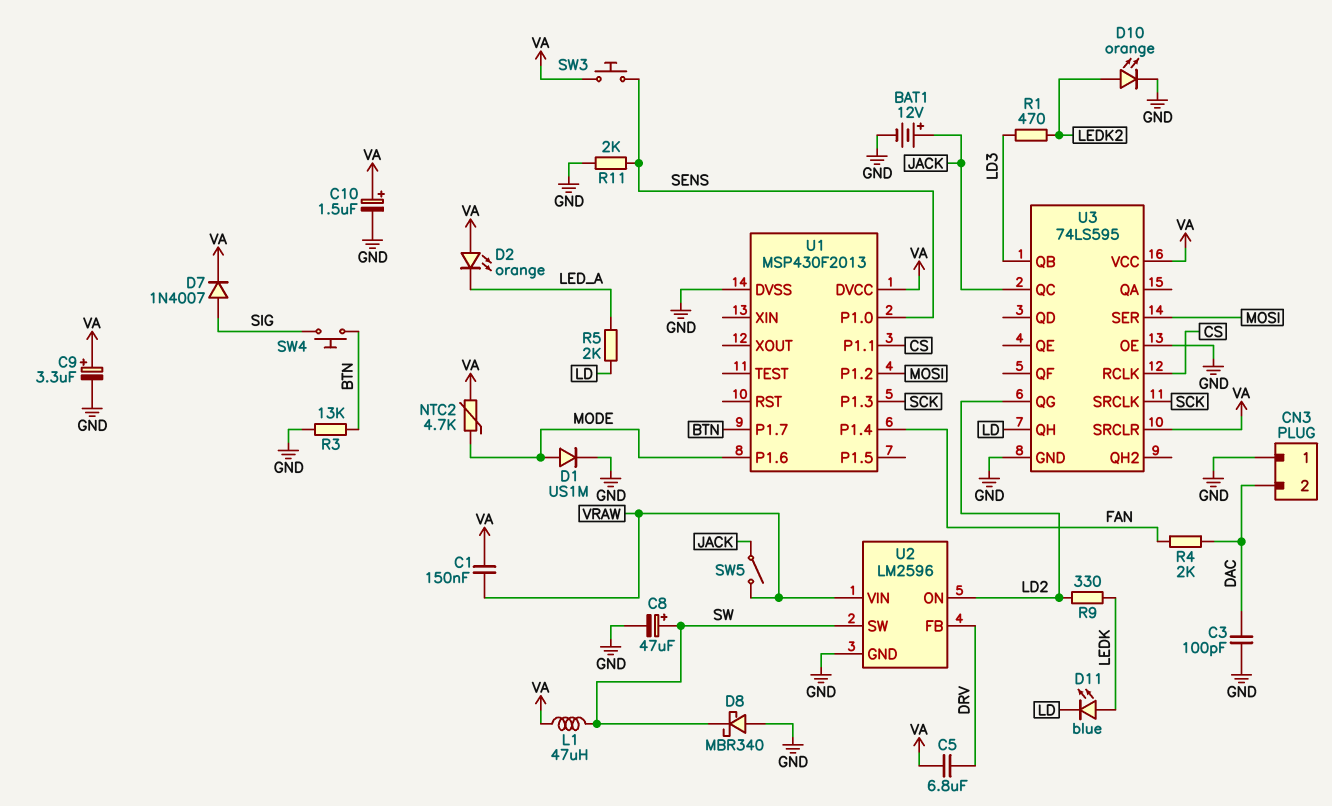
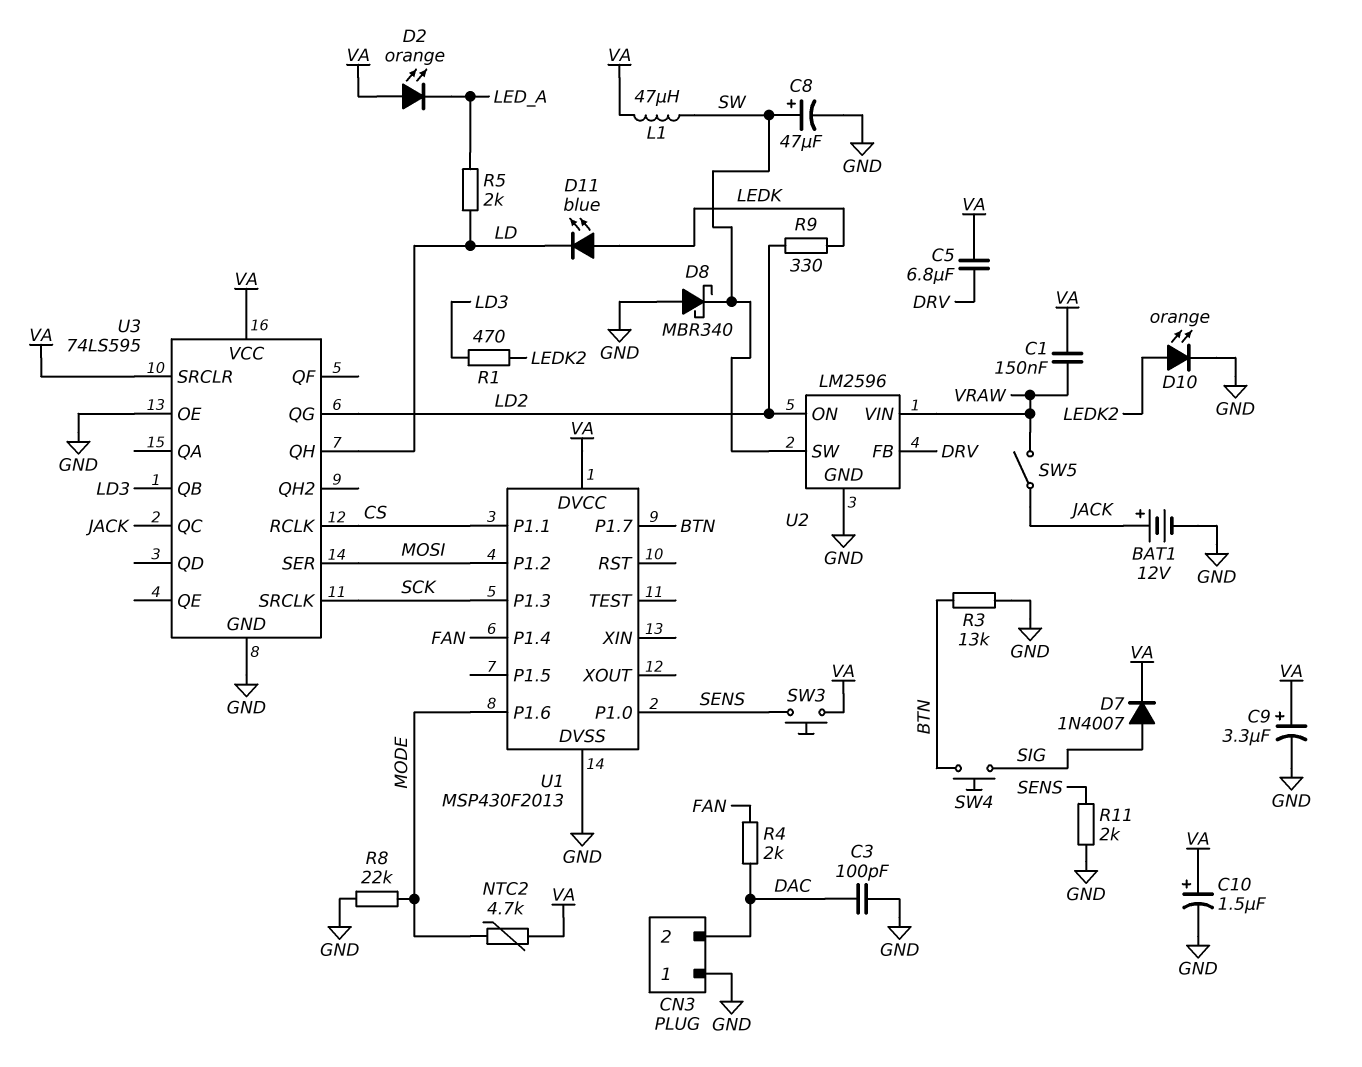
D1: diode US1M (A MODE, K GND) -> none
R8: none -> 22k (GND, MODE)

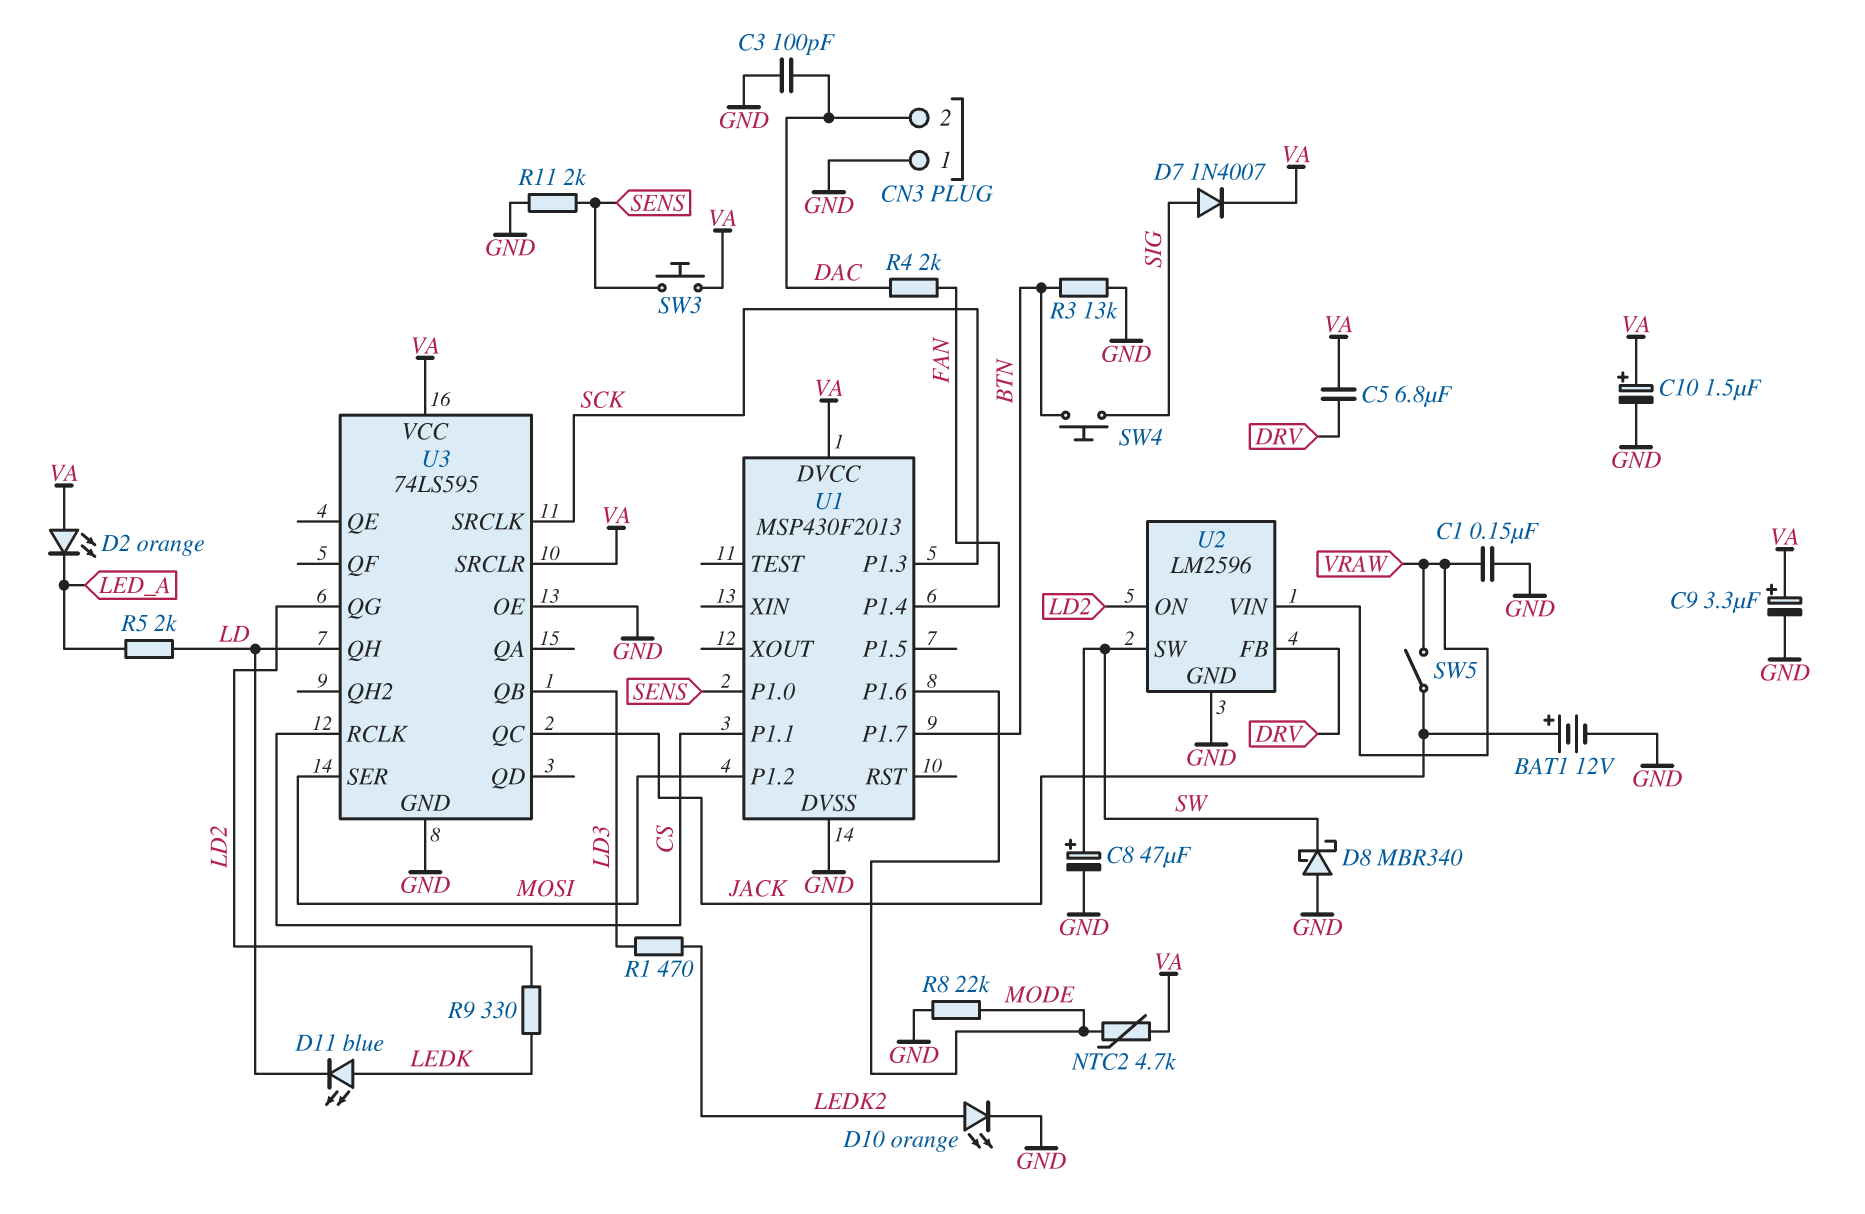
C1: 150nF (VA, VRAW) -> 150nF (GND, VRAW)
L1: 47uH (SW, VA) -> none

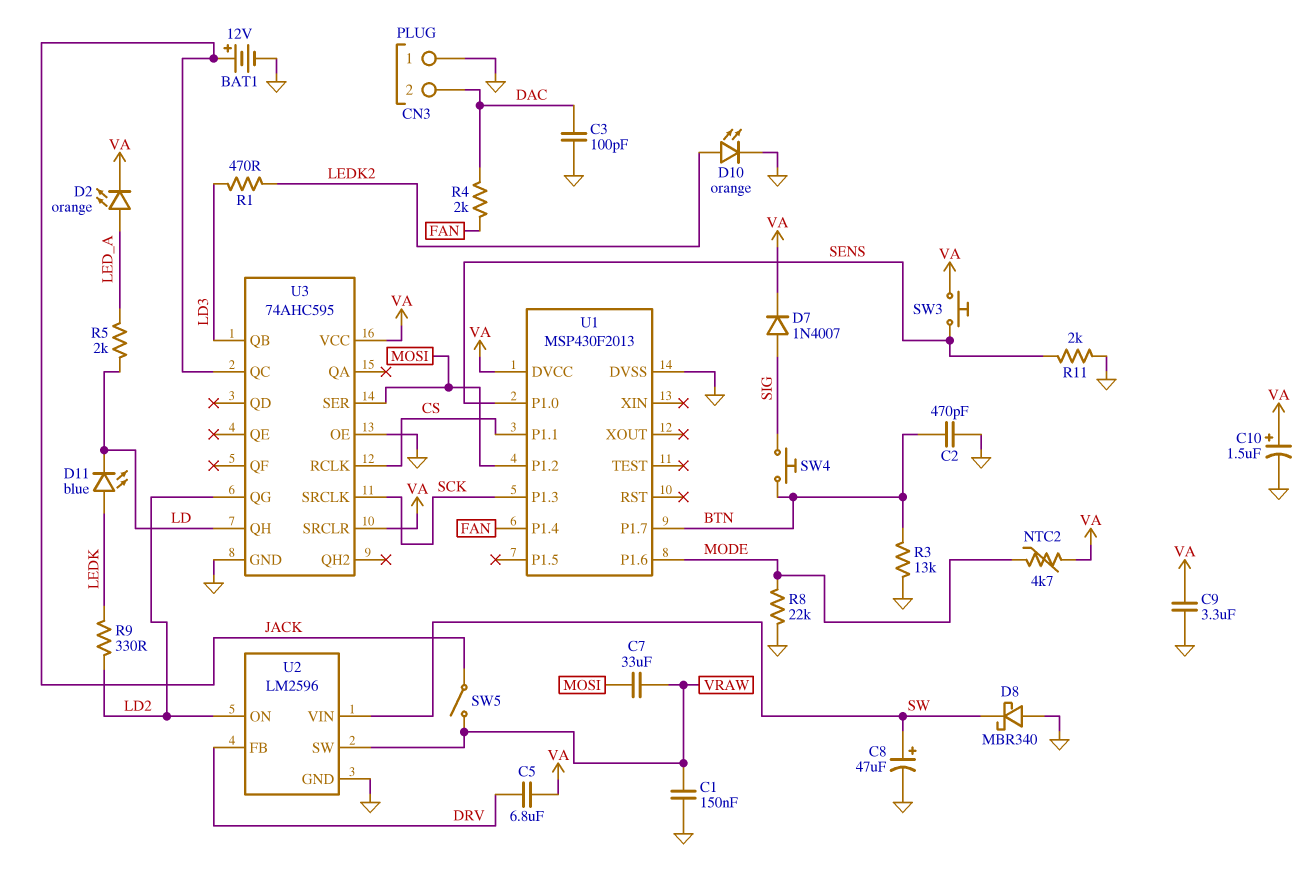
C2: none -> 470pF (BTN, GND)
C7: none -> 33uF (MOSI, VRAW)
C9: 3.3uF (plus VA, minus GND) -> 3.3uF (GND, VA)
D2: LED orange (A VA, K LED_A) -> LED orange (A LED_A, K VA)
U2 pin SW: SW -> VRAW
U2 pin VIN: VRAW -> SW
U3: 74LS595 -> 74AHC595

